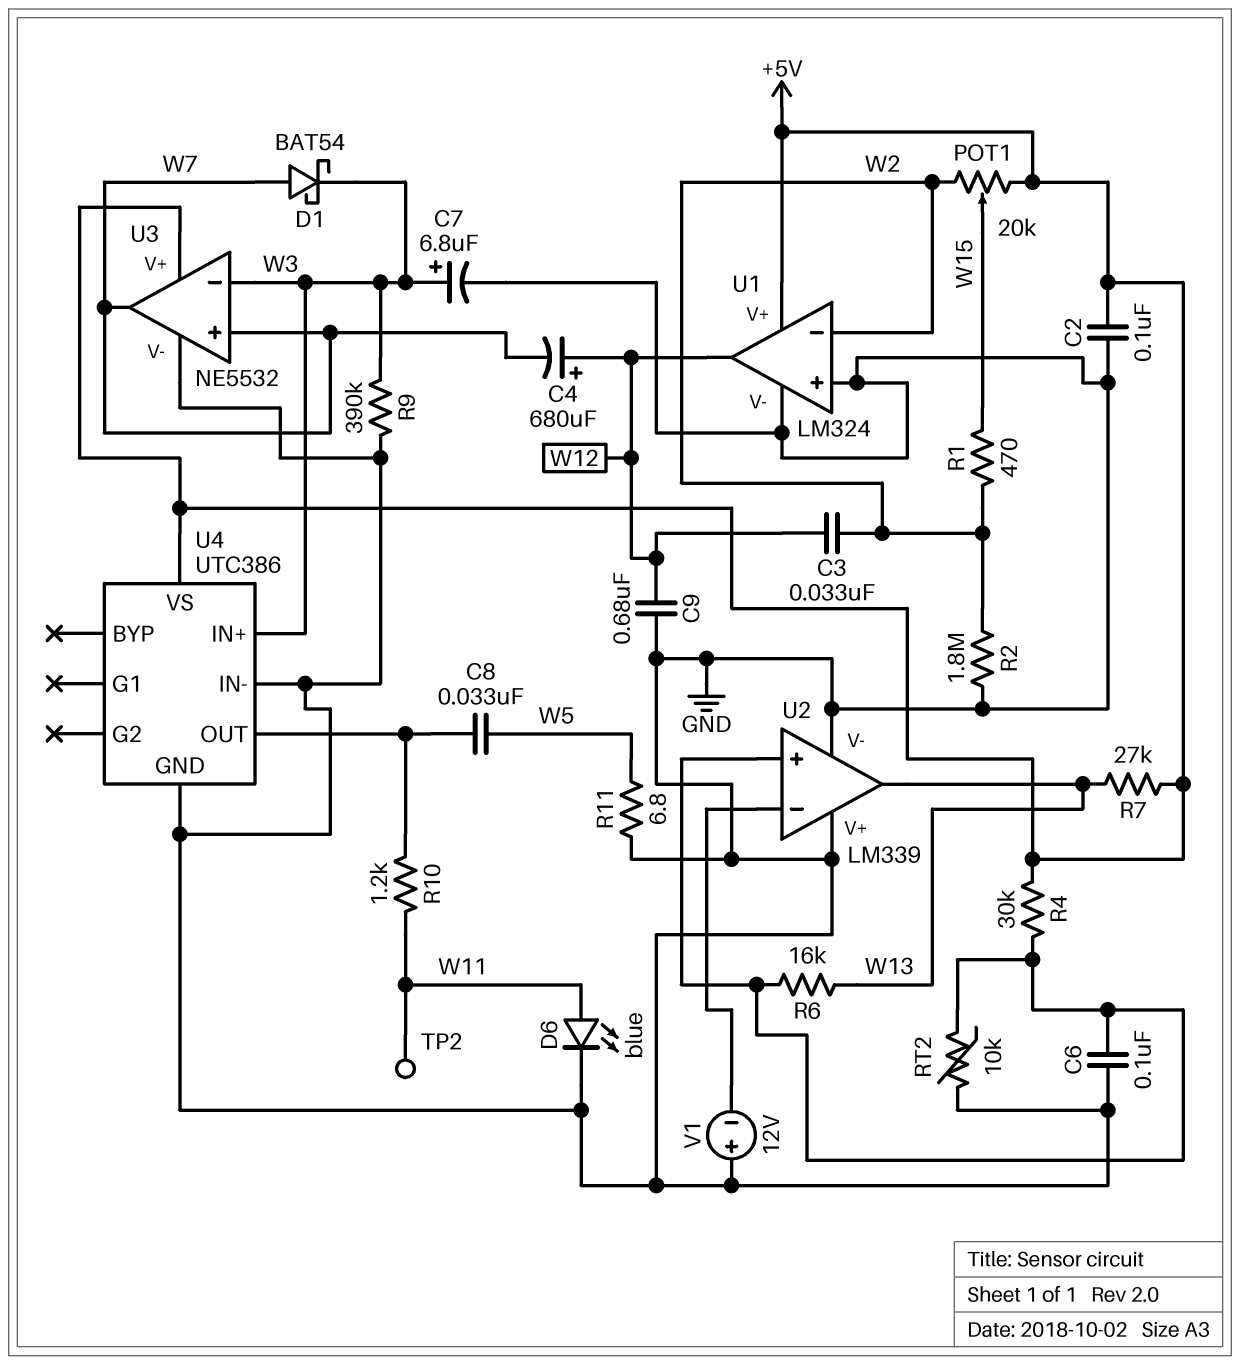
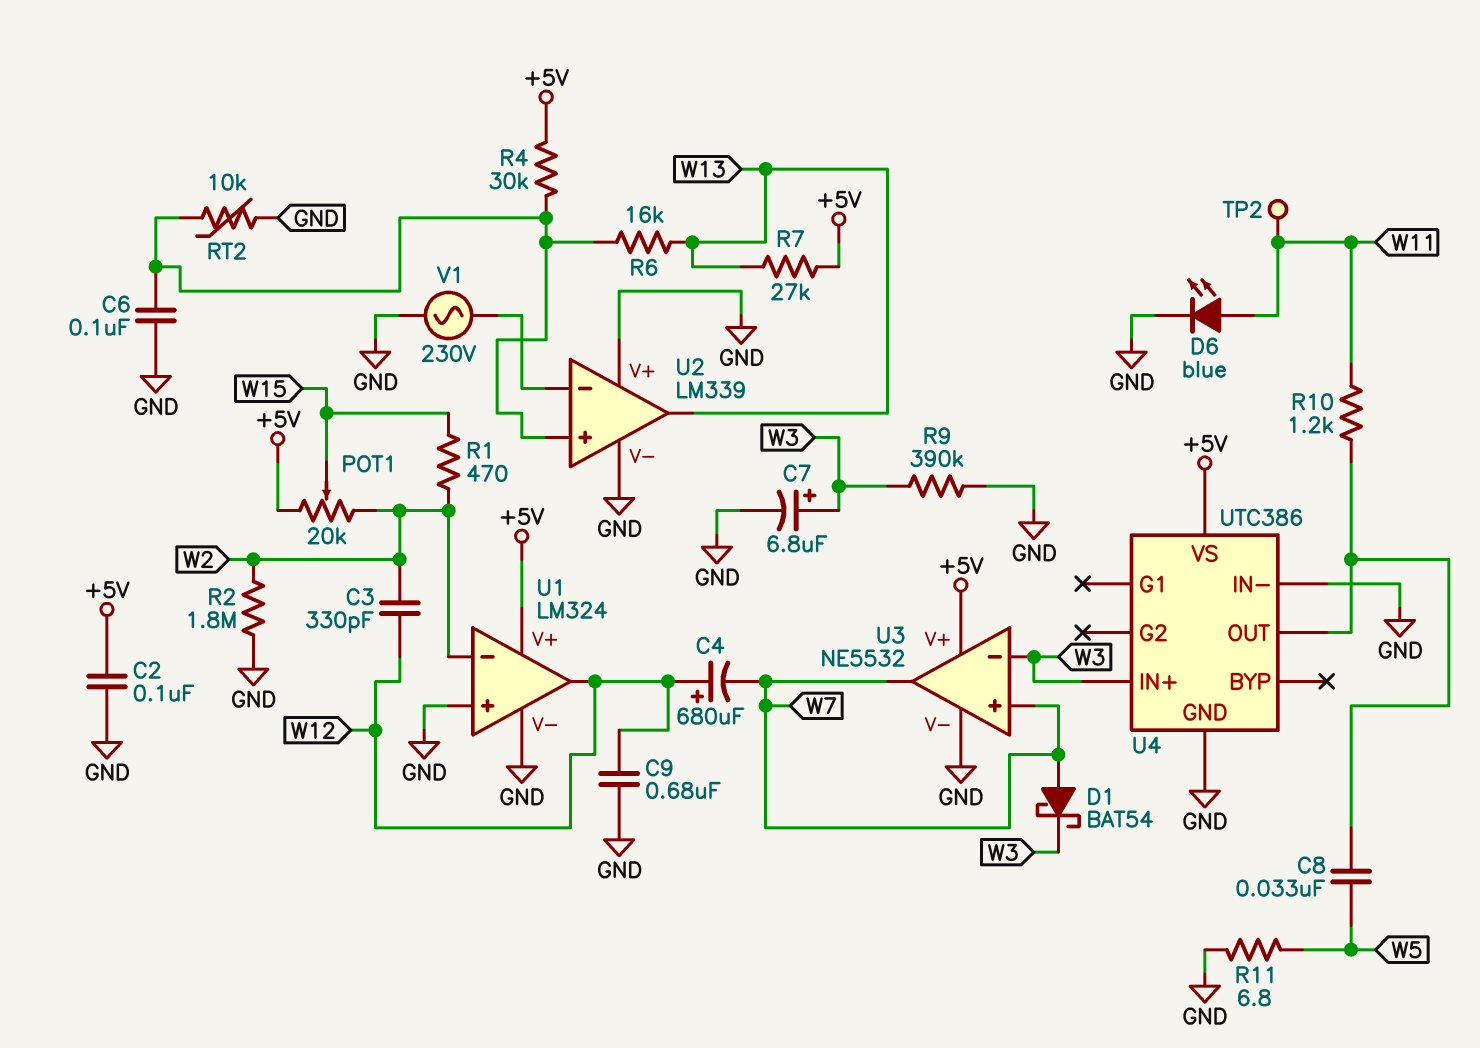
C3: 33nF (W2, W12) -> 330pF (W2, W12)
V1: 12V (plus GND, minus U2/in-) -> AC 230V (GND, U2/in-)

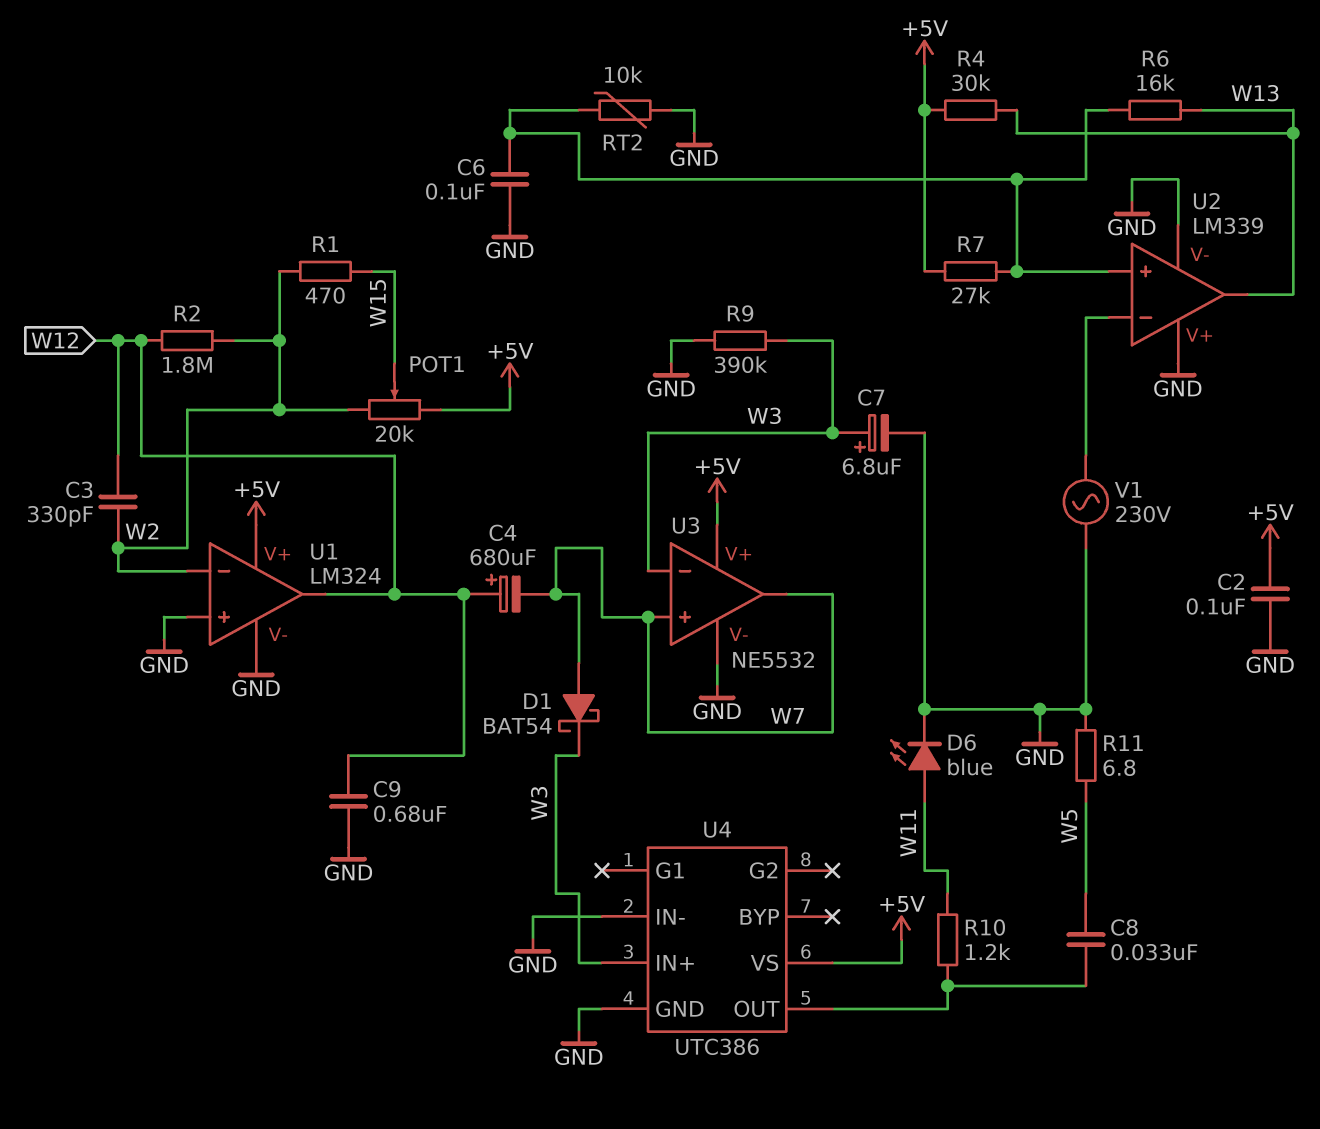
R2: 1.8M (GND, W2) -> 1.8M (W2, W12)
R4: 30k (+5V, U2/in+) -> 30k (+5V, W13)
R7: 27k (+5V, W13) -> 27k (+5V, U2/in+)
TP2: test point (W11) -> none

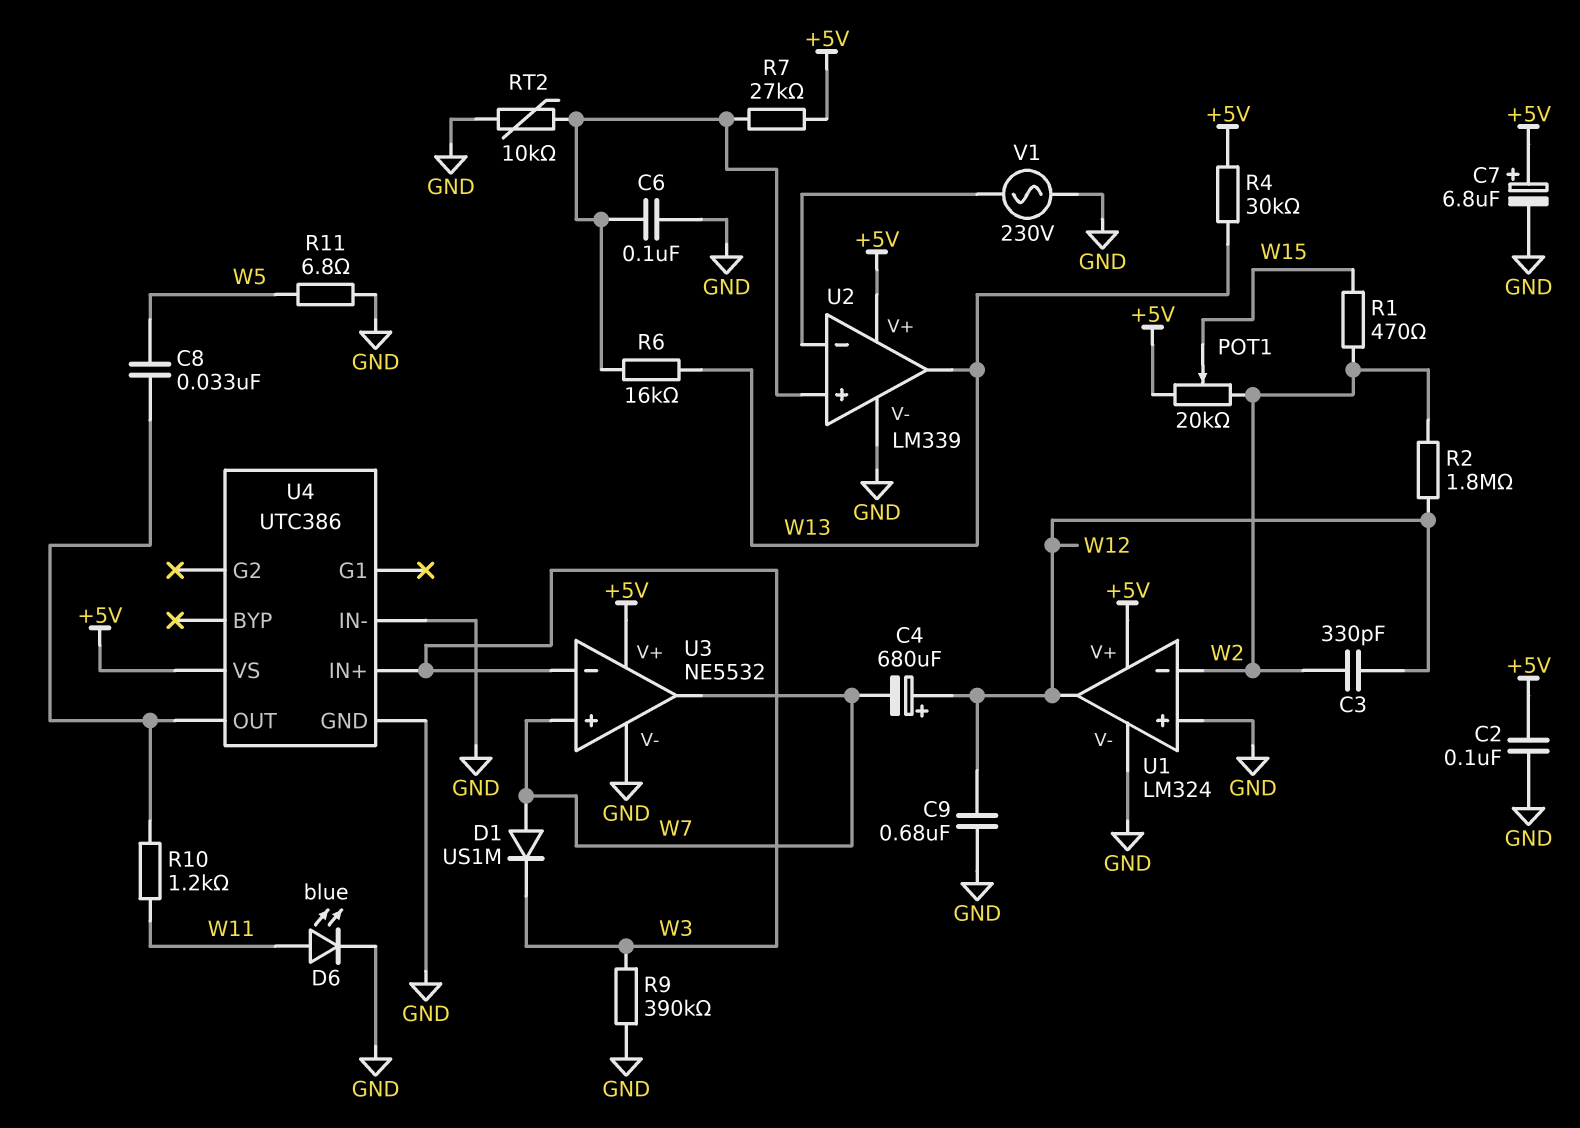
C7: 6.8uF (plus W3, minus GND) -> 6.8uF (plus +5V, minus GND)
D1: schottky BAT54 (A W7, K W3) -> diode US1M (A W7, K W3)
U2 pin V+: GND -> +5V

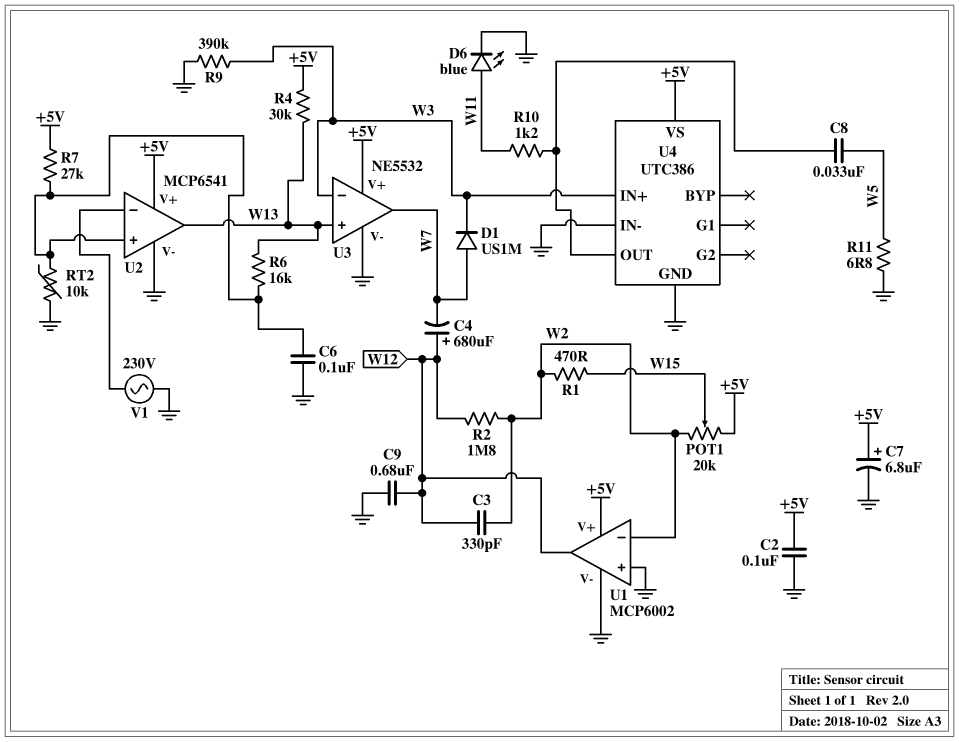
U1: LM324 -> MCP6002
U2: LM339 -> MCP6541
U3 pin in+: W7 -> W13

